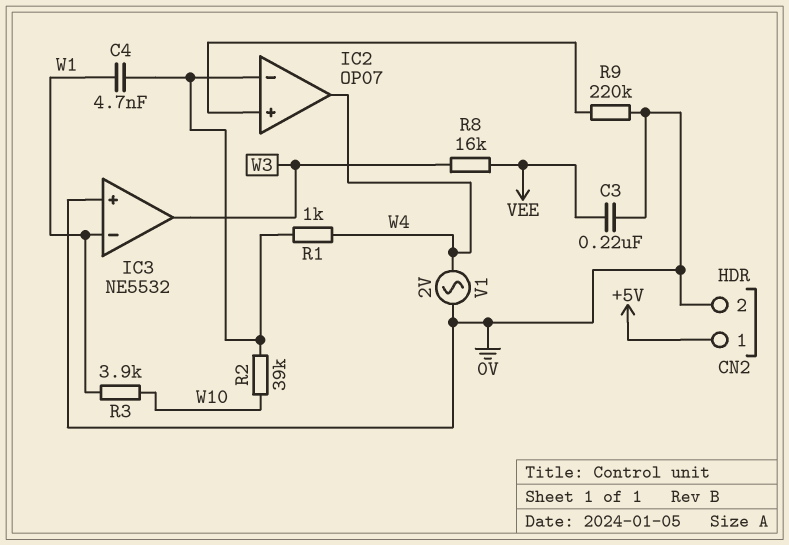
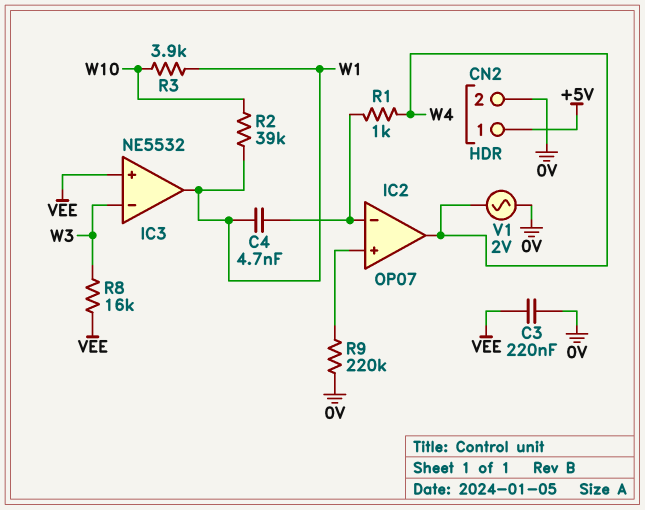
IC3 pin in+: 0V -> VEE
IC3 pin in-: W1 -> W3
IC3 pin out: W3 -> W1
R2: 39k (IC2/in-, W10) -> 39k (W1, W10)

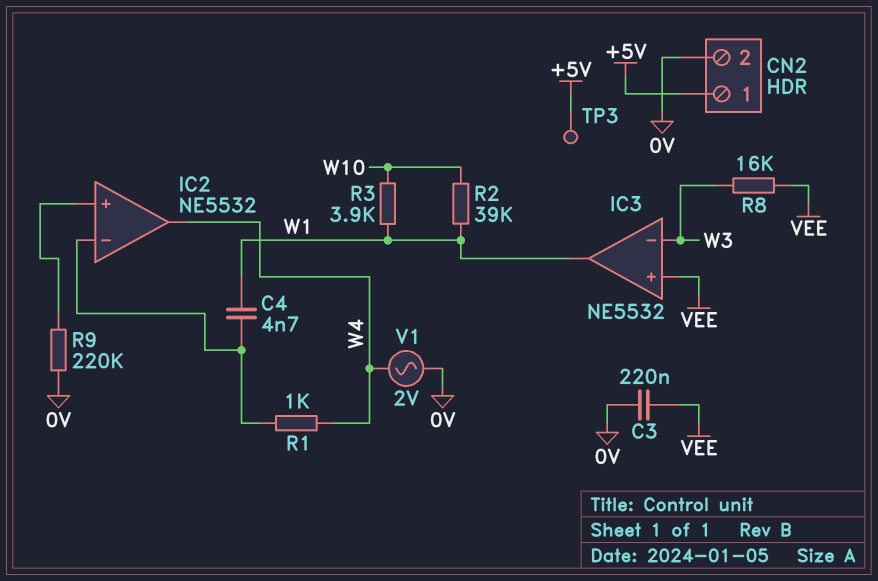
IC2: OP07 -> NE5532
TP3: none -> test point (+5V)

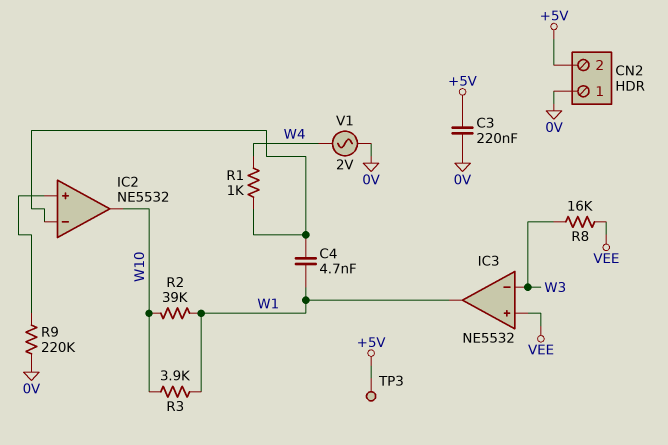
C3: 220nF (0V, VEE) -> 220nF (+5V, 0V)
CN2 pin 1: +5V -> 0V
CN2 pin 2: 0V -> +5V
IC2 pin out: W4 -> W10

